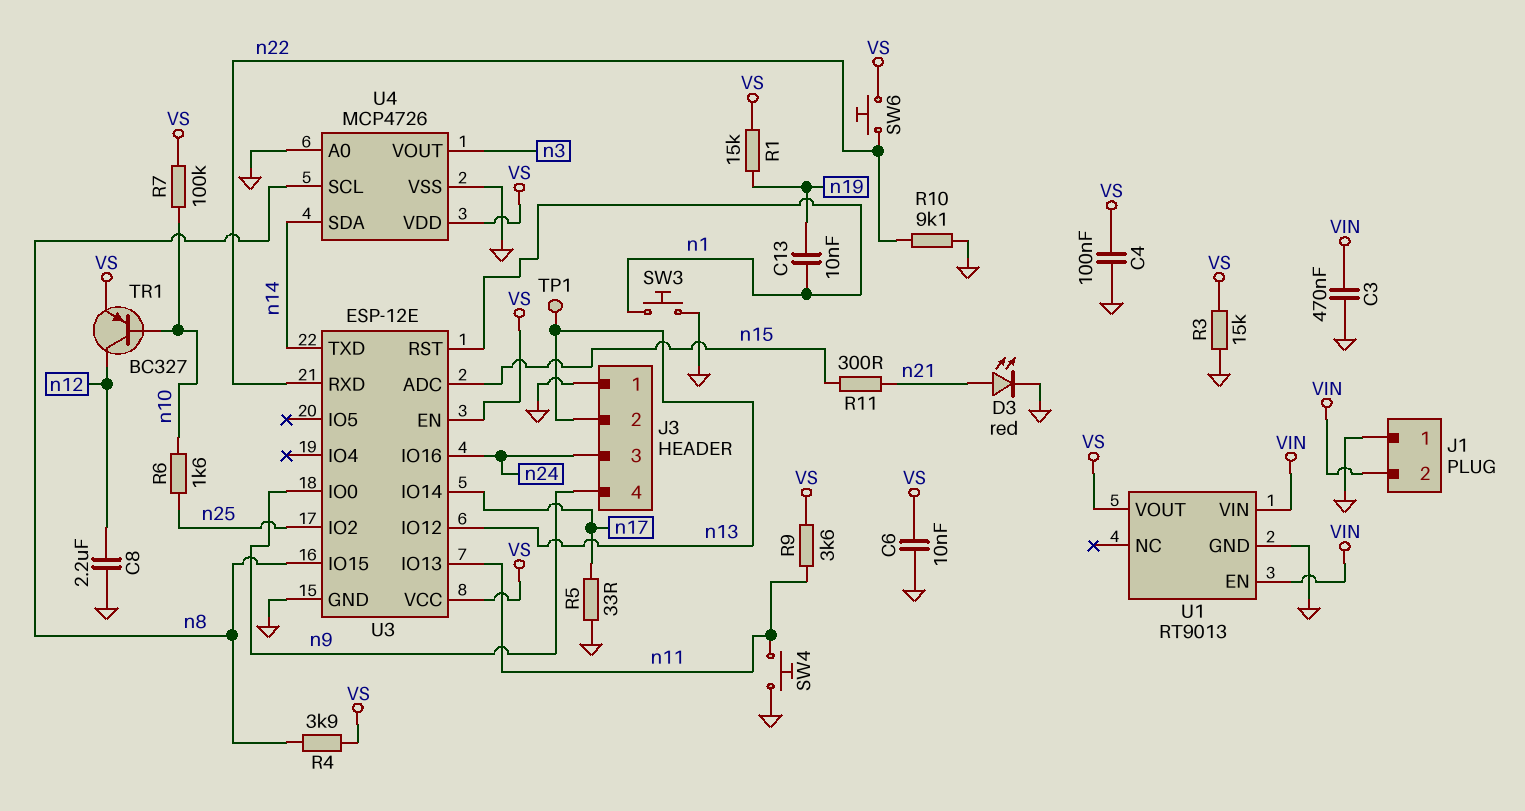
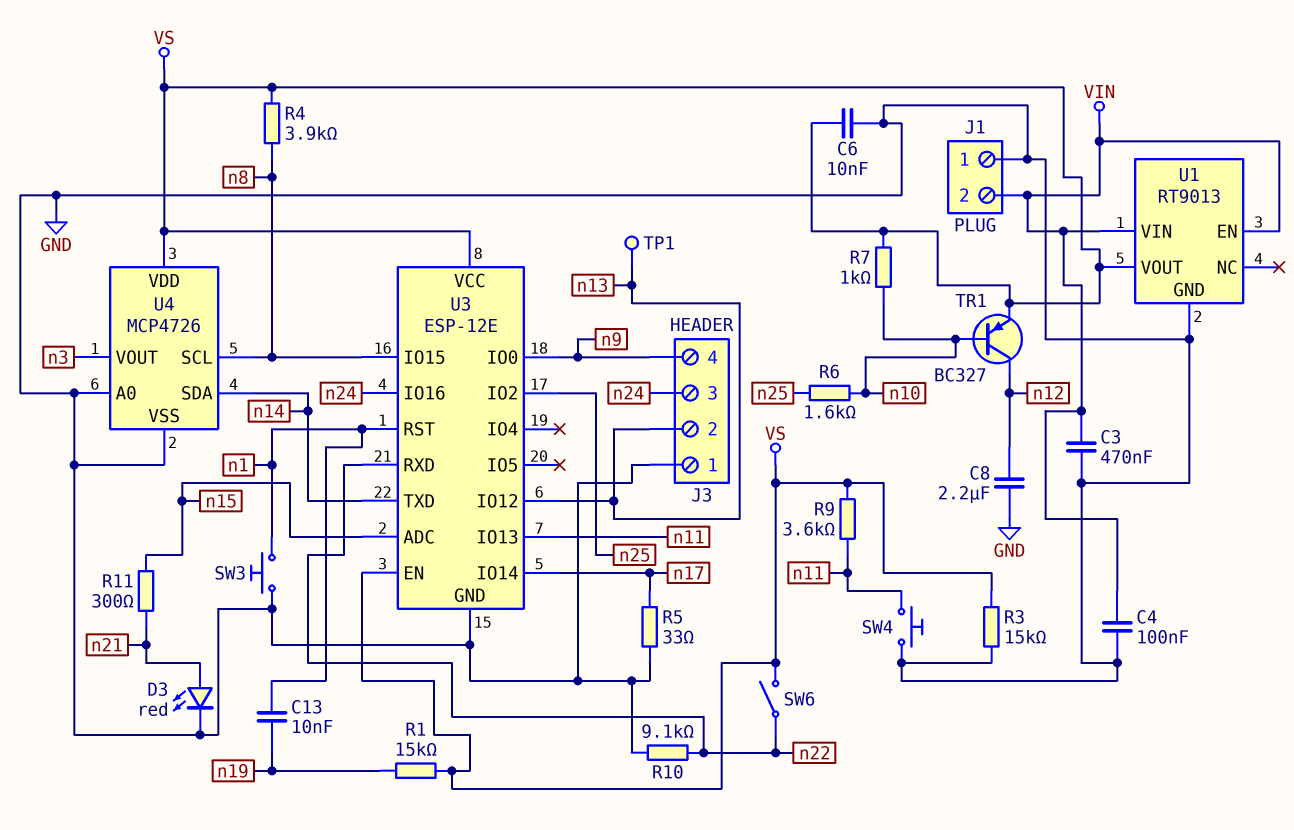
C4: 100nF (GND, VS) -> 100nF (GND, VIN)
R7: 100k (VS, n10) -> 1k (VS, n10)
SW6: button (VS, n22) -> switch (VS, n22)

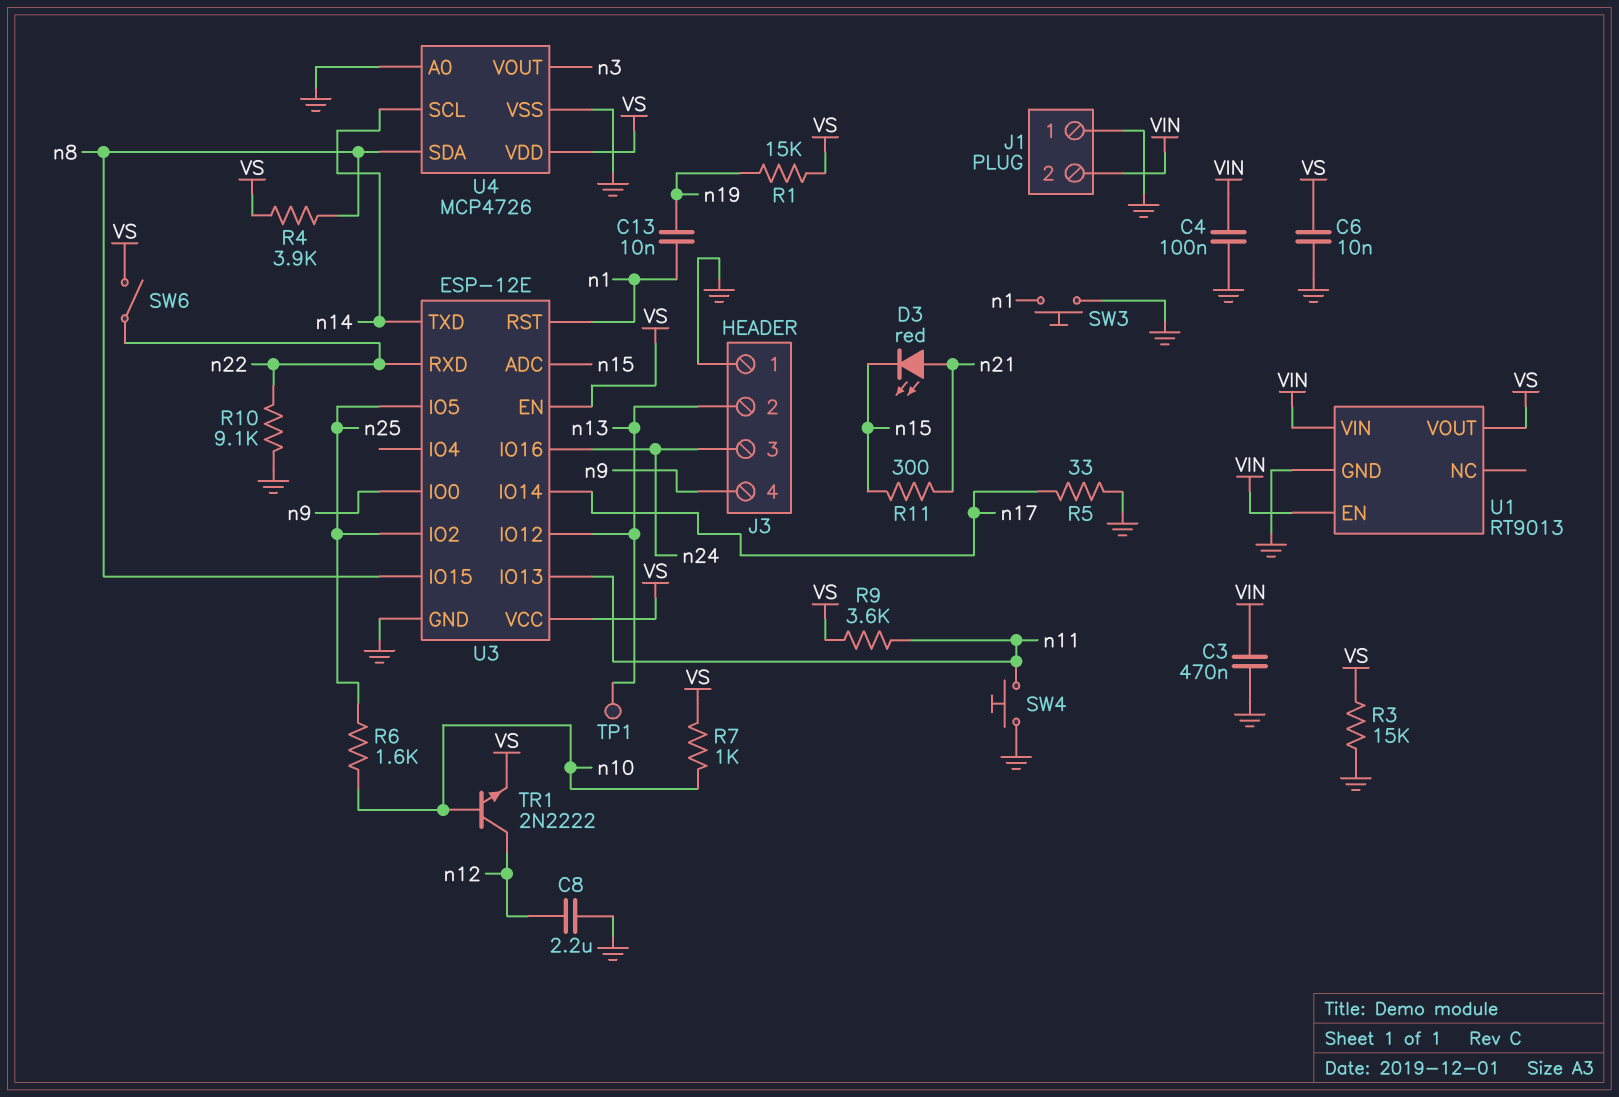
D3: LED red (A n21, K GND) -> LED red (A n21, K n15)
TR1: PNP BC327 (B n10, C n12, E VS) -> NPN 2N2222 (B n10, C n12, E VS)
U3 pin IO5: none -> n25
U4 pin SCL: n8 -> n14
U4 pin SDA: n14 -> n8

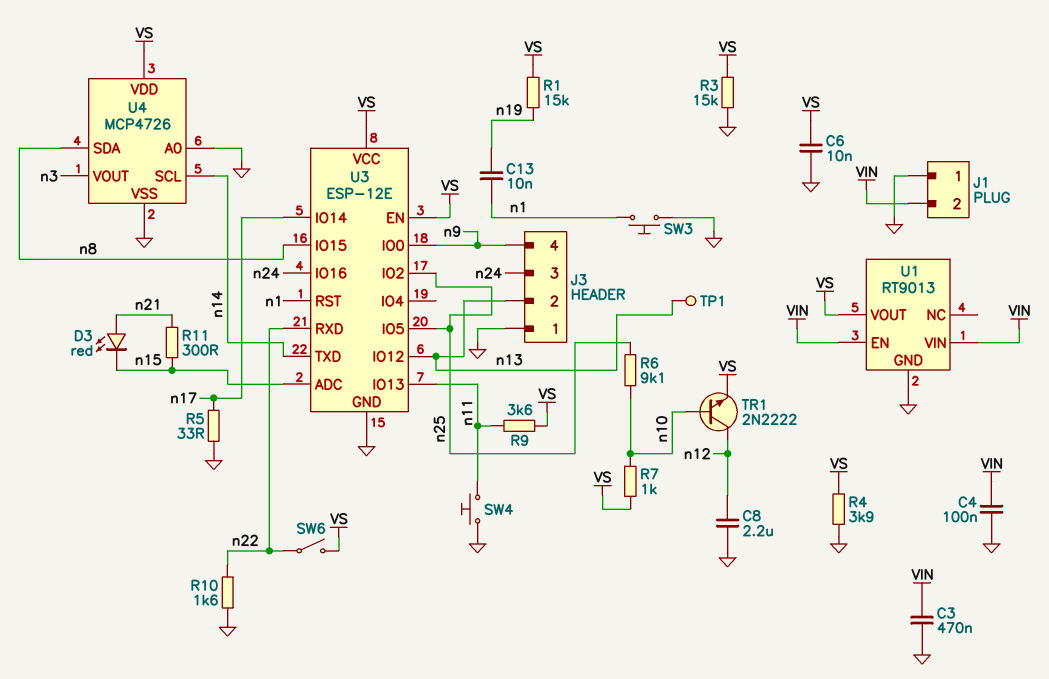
R4: 3.9k (VS, n8) -> 3.9k (GND, VS)
R6: 1.6k (n10, n25) -> 9.1k (n10, n25)
R10: 9.1k (GND, n22) -> 1.6k (GND, n22)

